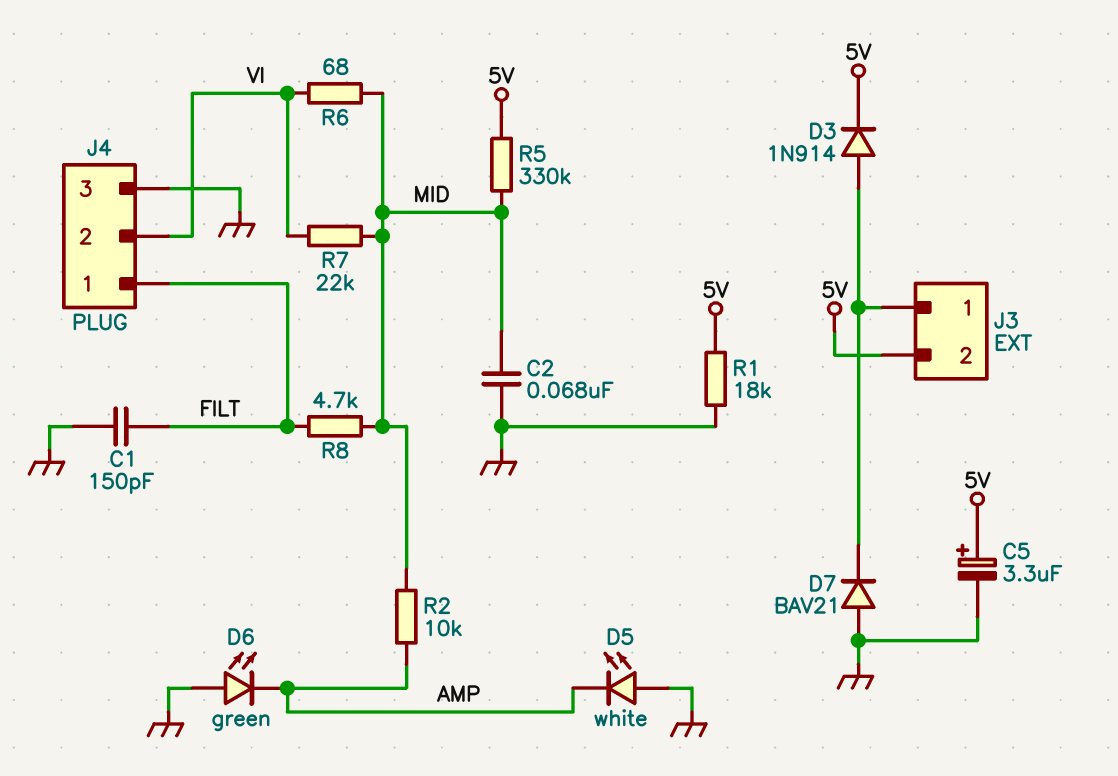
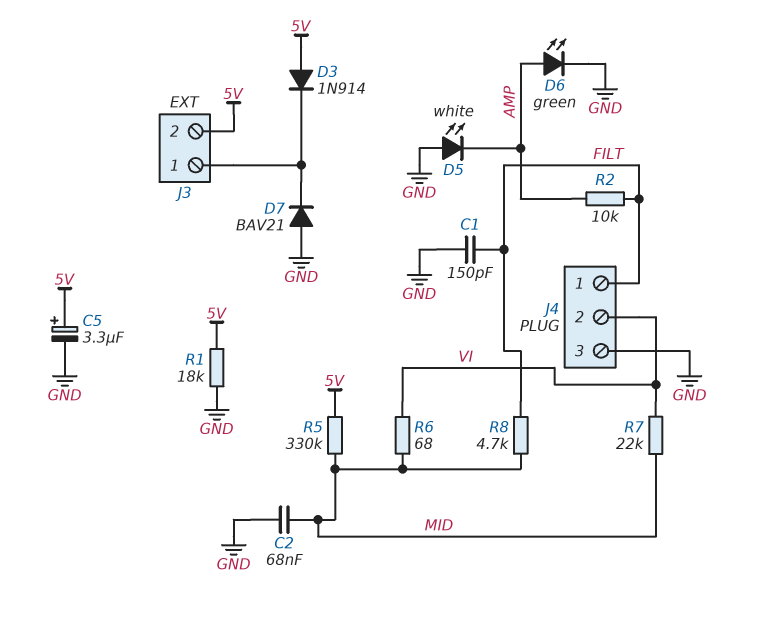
D3: diode 1N914 (A J3/1, K 5V) -> diode 1N914 (A 5V, K J3/1)
D6: LED green (A GND, K AMP) -> LED green (A AMP, K GND)
R2: 10k (AMP, MID) -> 10k (AMP, FILT)

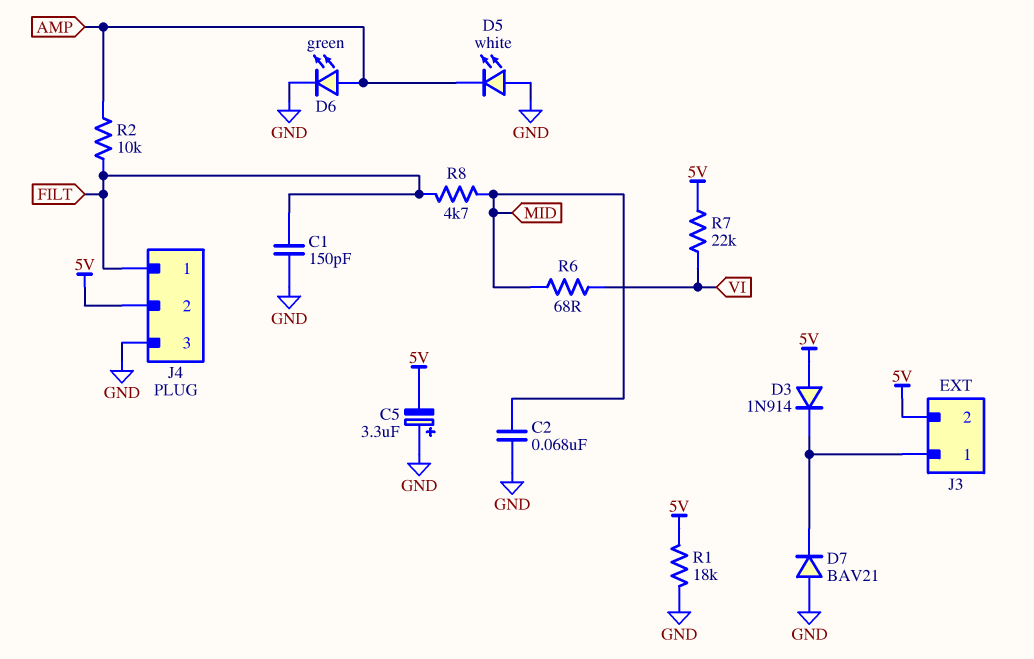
C5: 3.3uF (plus 5V, minus GND) -> 3.3uF (plus GND, minus 5V)
J4 pin 2: VI -> 5V
R5: 330k (5V, MID) -> none
R7: 22k (MID, VI) -> 22k (5V, VI)

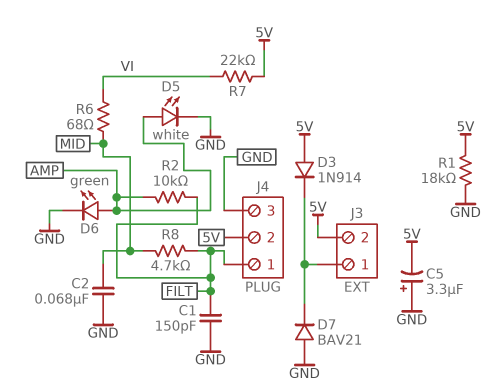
D5: LED white (A GND, K AMP) -> LED white (A AMP, K GND)

